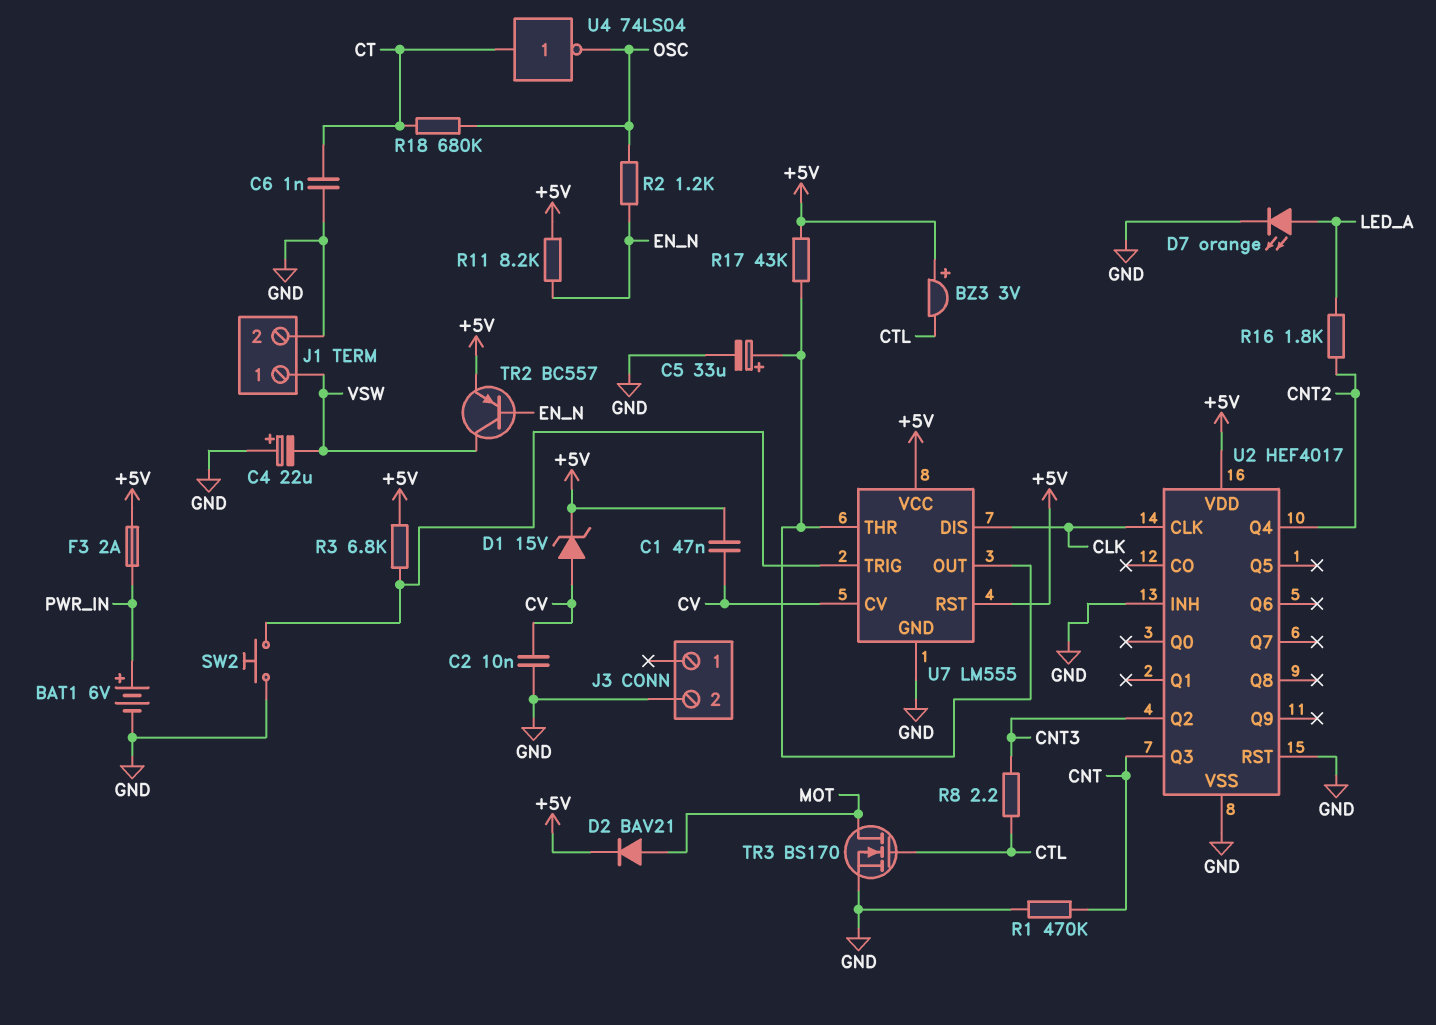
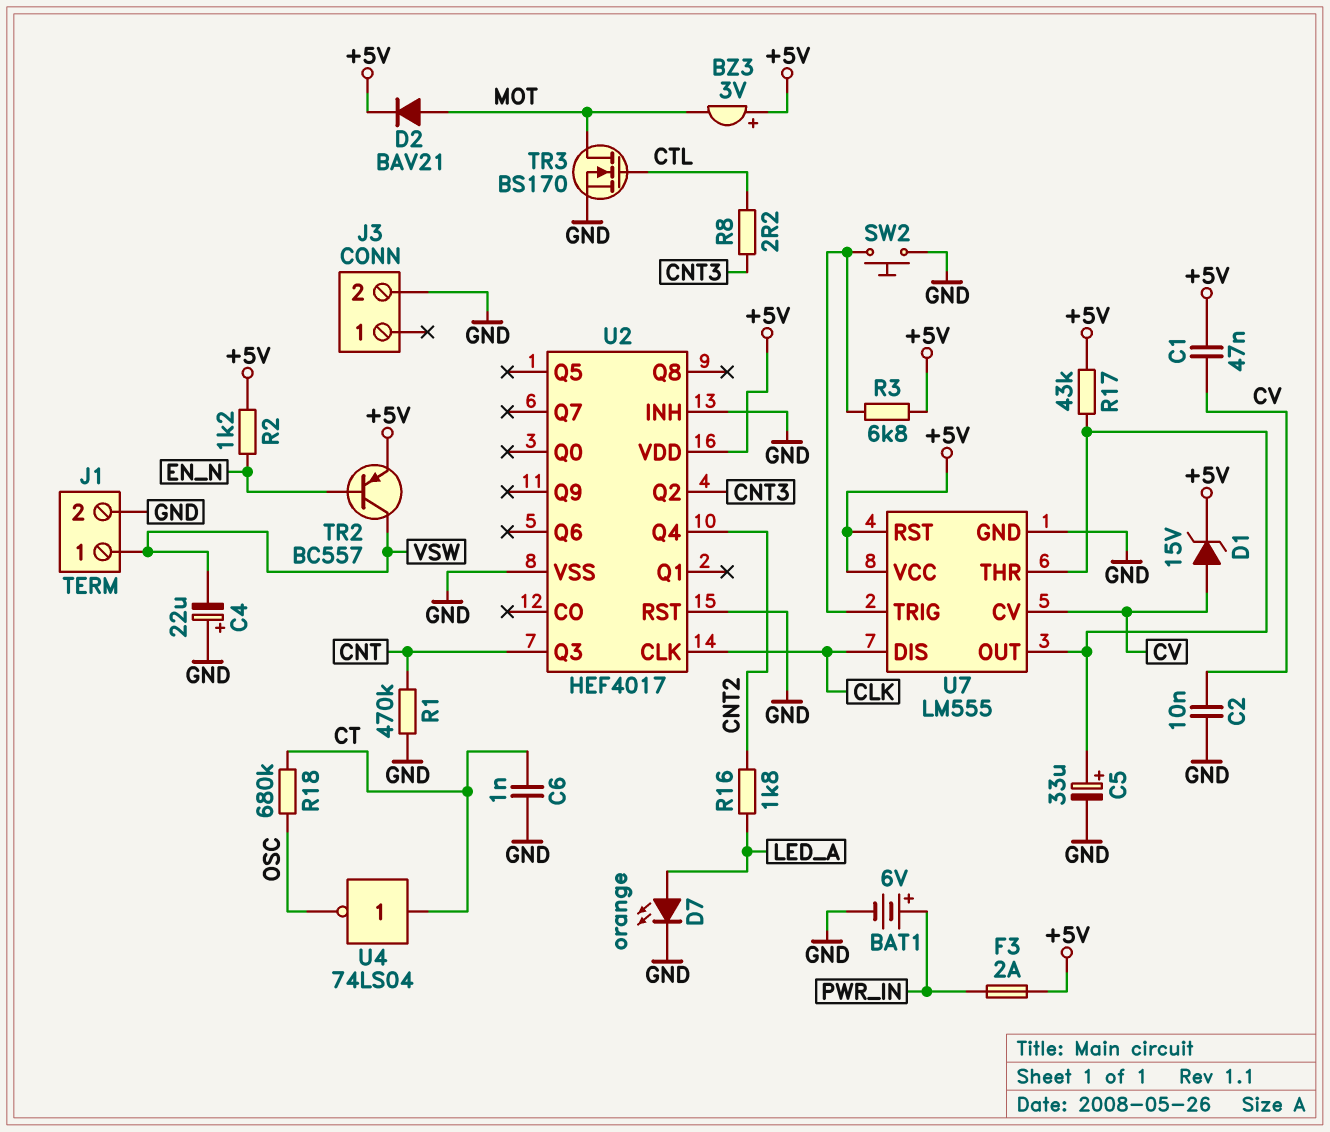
BZ3: buzzer 3V (plus +5V, minus CTL) -> buzzer 3V (plus +5V, minus MOT)
R2: 1.2k (EN_N, OSC) -> 1.2k (+5V, EN_N)
R11: 8.2k (+5V, EN_N) -> none

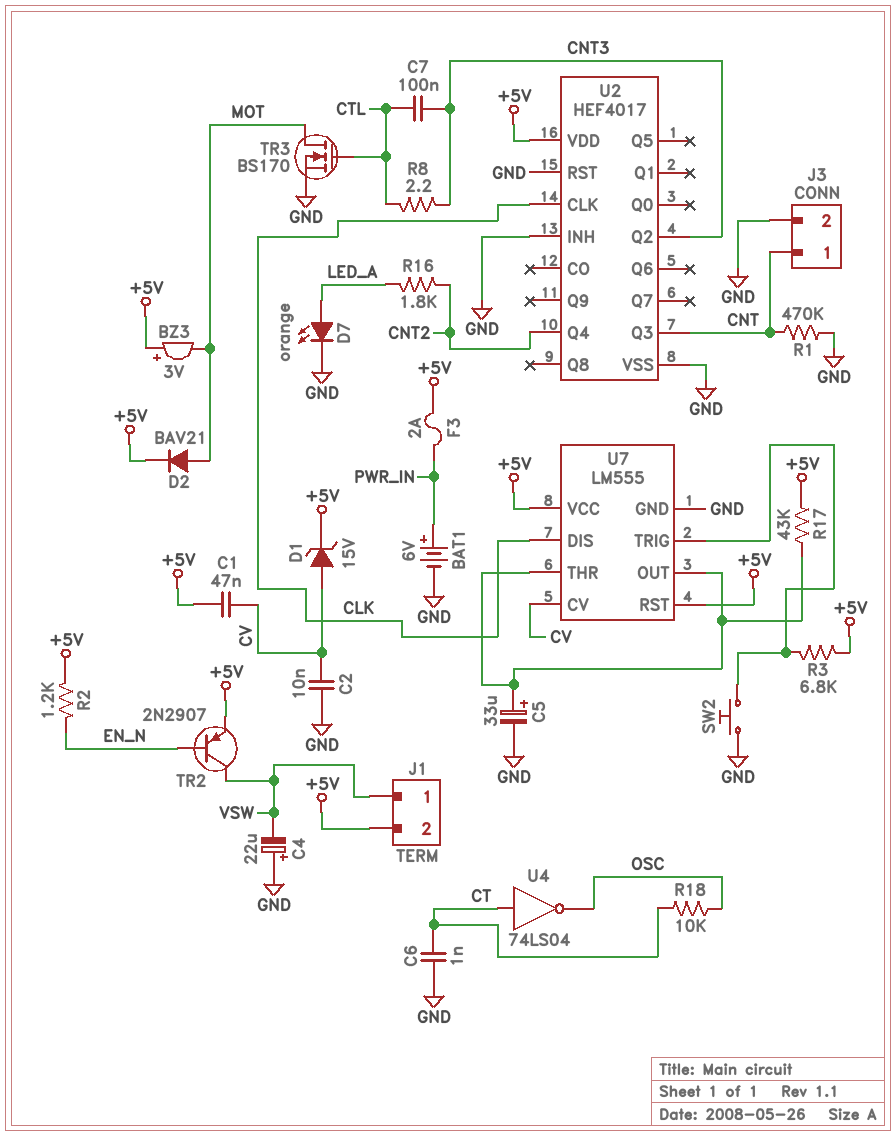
C7: none -> 100nF (CNT3, CTL)
J1 pin 2: GND -> +5V
J3 pin 1: none -> CNT
R18: 680k (CT, OSC) -> 10k (CT, OSC)
TR2: PNP BC557 (B EN_N, C VSW, E +5V) -> PNP 2N2907 (B EN_N, C VSW, E +5V)

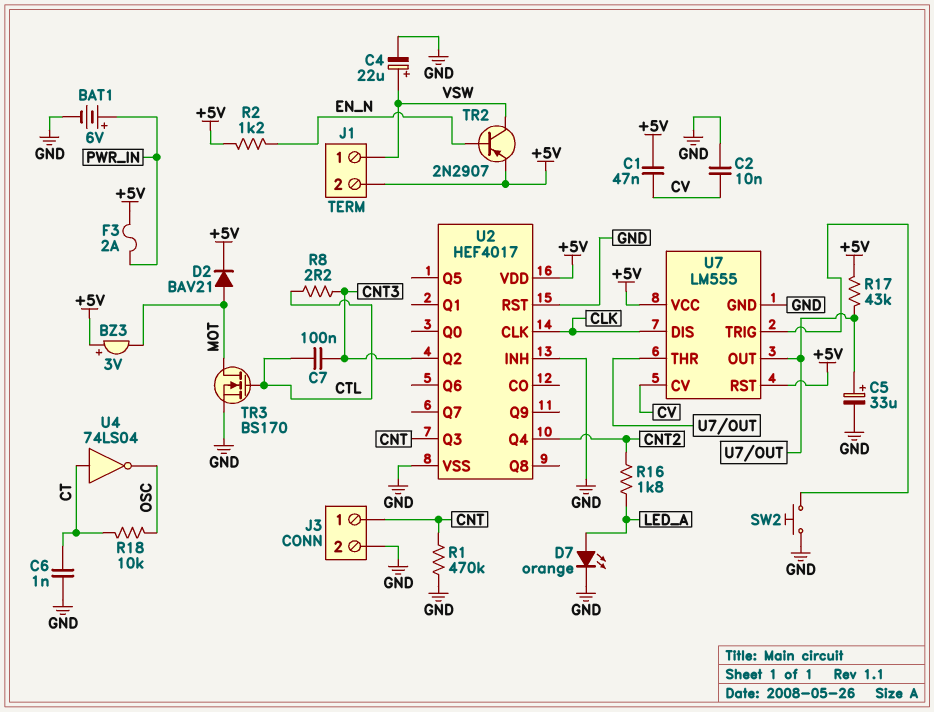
C4: 22uF (plus GND, minus VSW) -> 22uF (plus VSW, minus GND)
D1: zener 15V (A CV, K +5V) -> none
R3: 6.8k (+5V, U7/TRIG) -> none

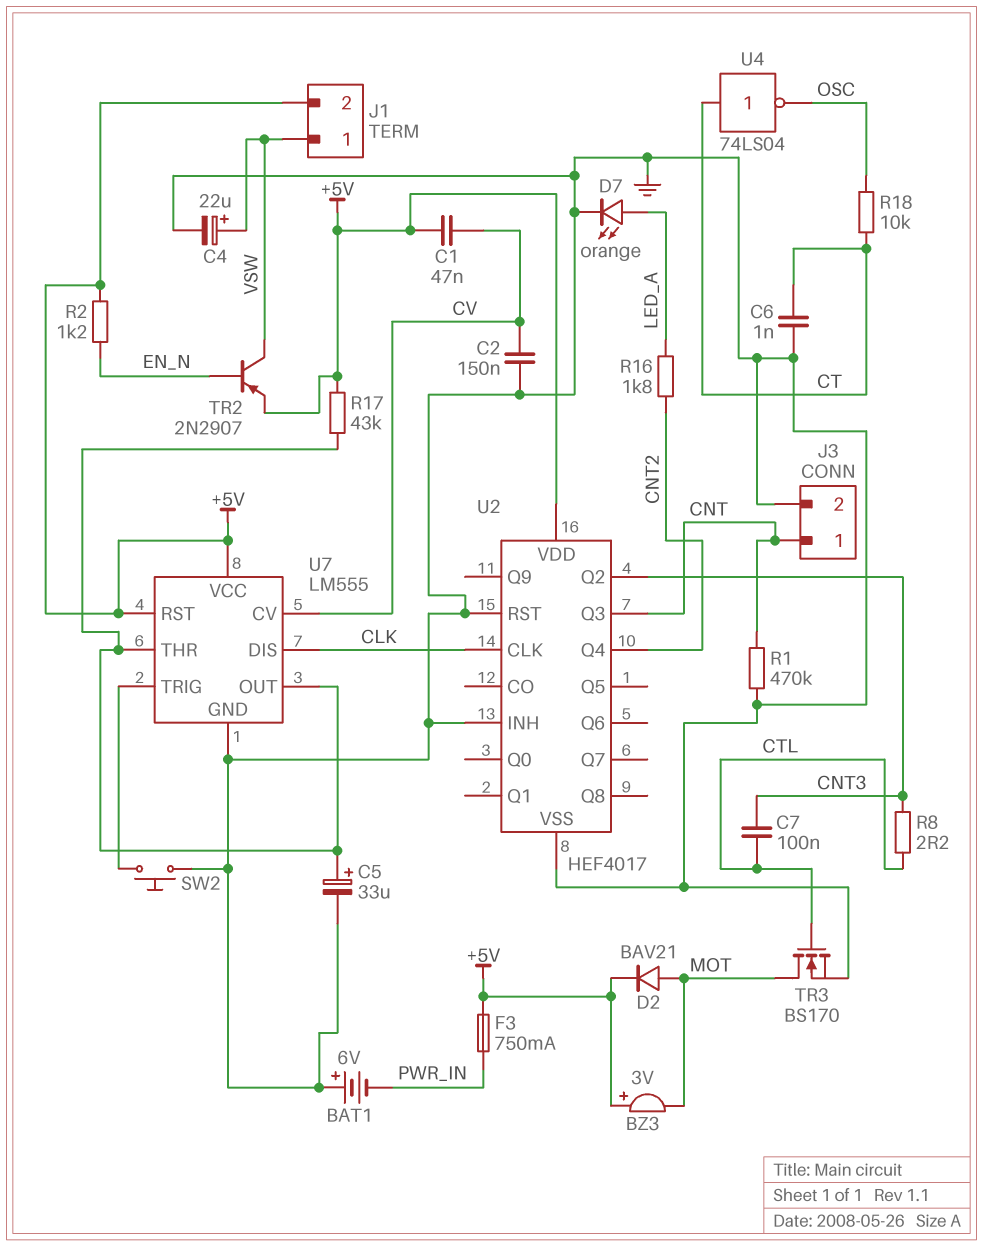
BAT1: 6V (plus PWR_IN, minus GND) -> 6V (plus GND, minus PWR_IN)
C2: 10nF (CV, GND) -> 150nF (CV, GND)
F3: 2A (+5V, PWR_IN) -> 750mA (+5V, PWR_IN)

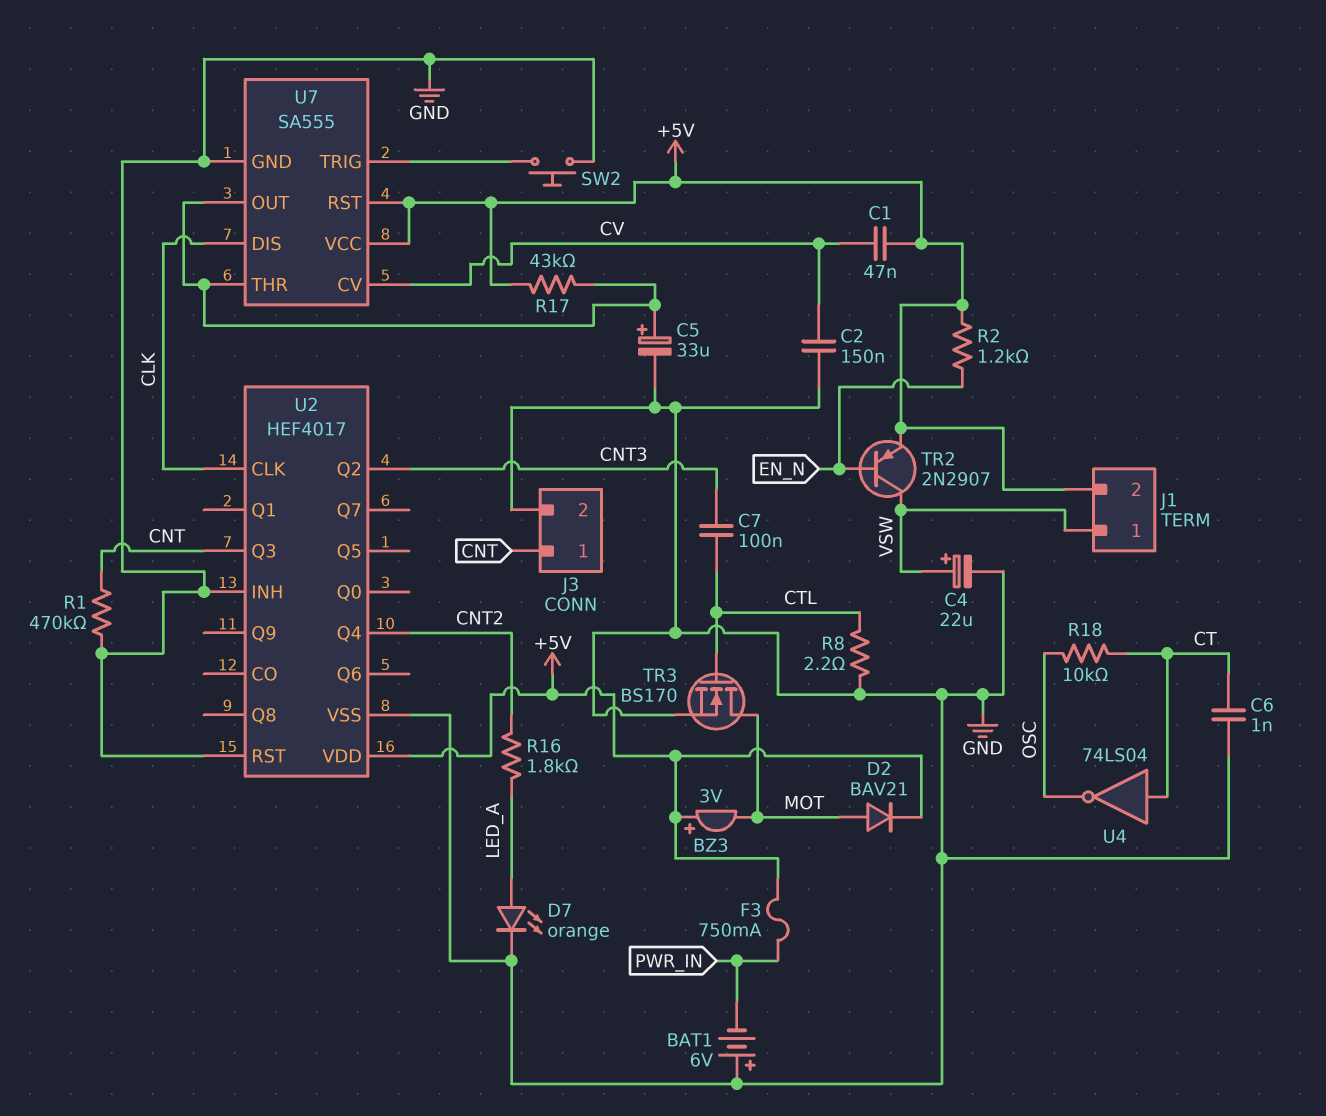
R8: 2.2 (CNT3, CTL) -> 2.2 (CTL, GND)
U7: LM555 -> SA555

